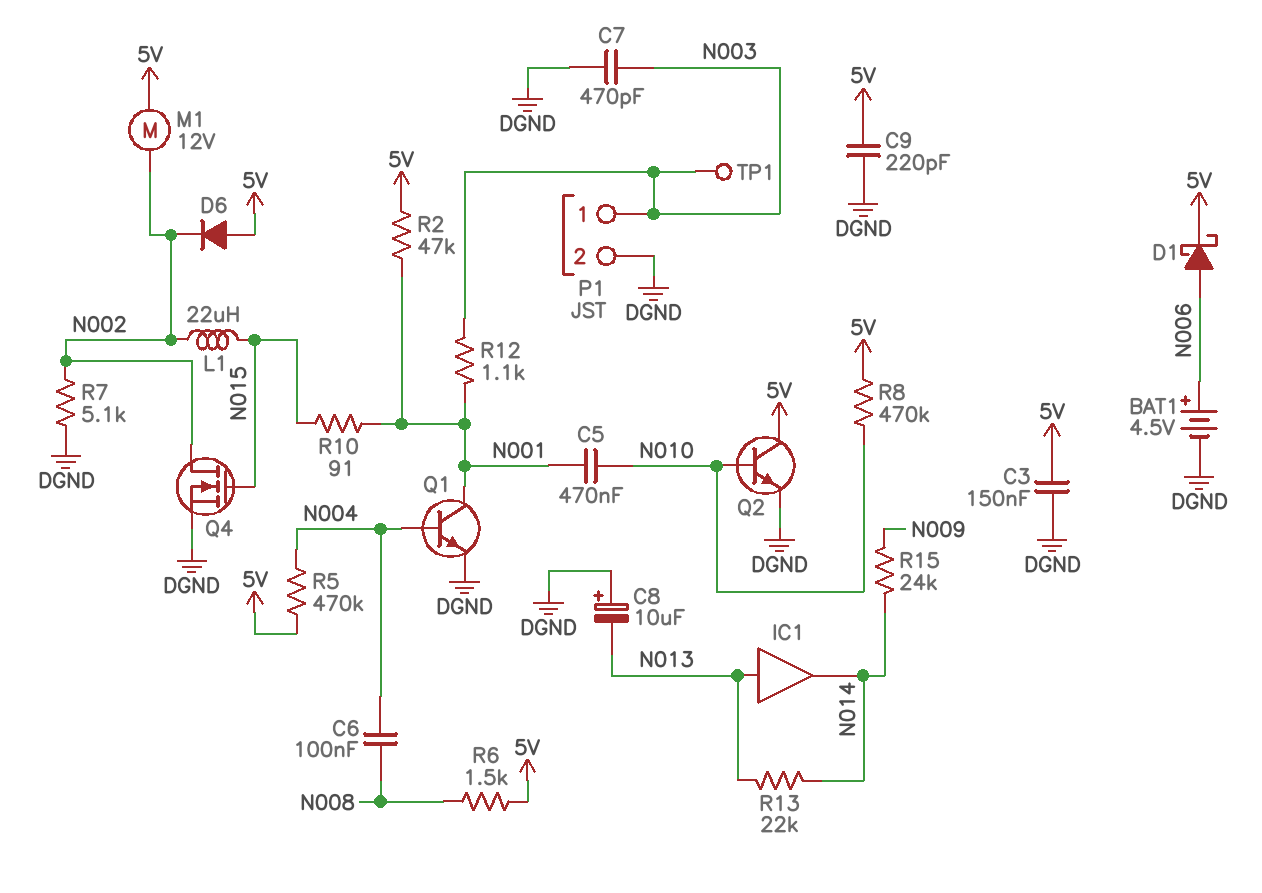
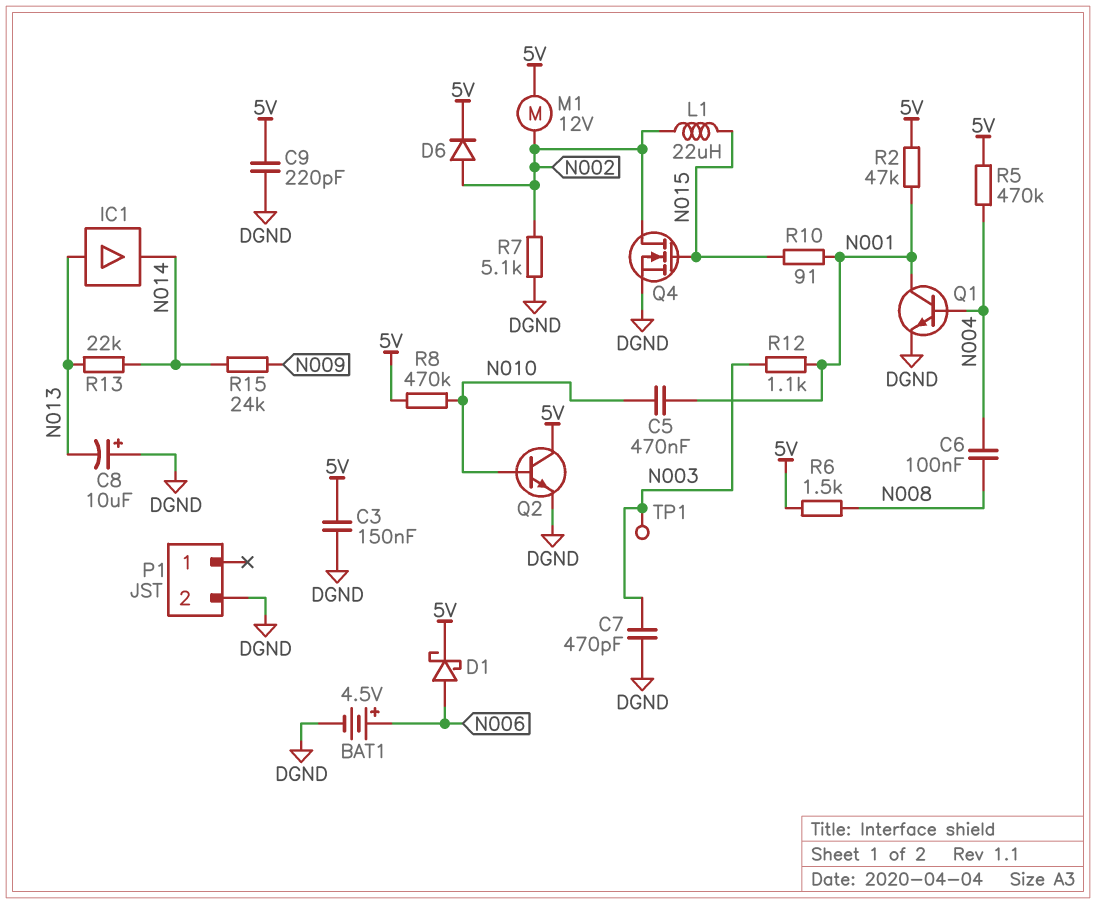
D6: diode (A 5V, K N002) -> diode (A N002, K 5V)
P1 pin 1: N003 -> none

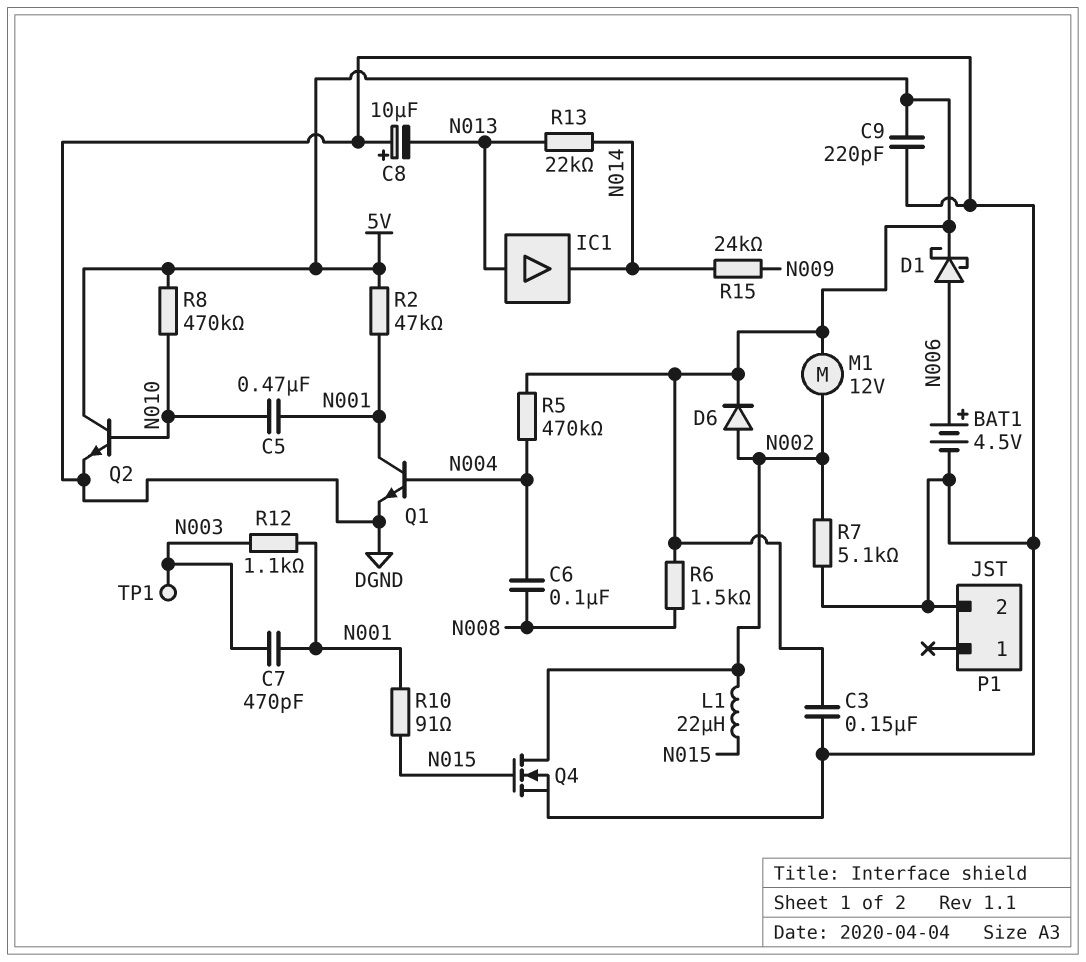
C7: 470pF (DGND, N003) -> 470pF (N001, N003)

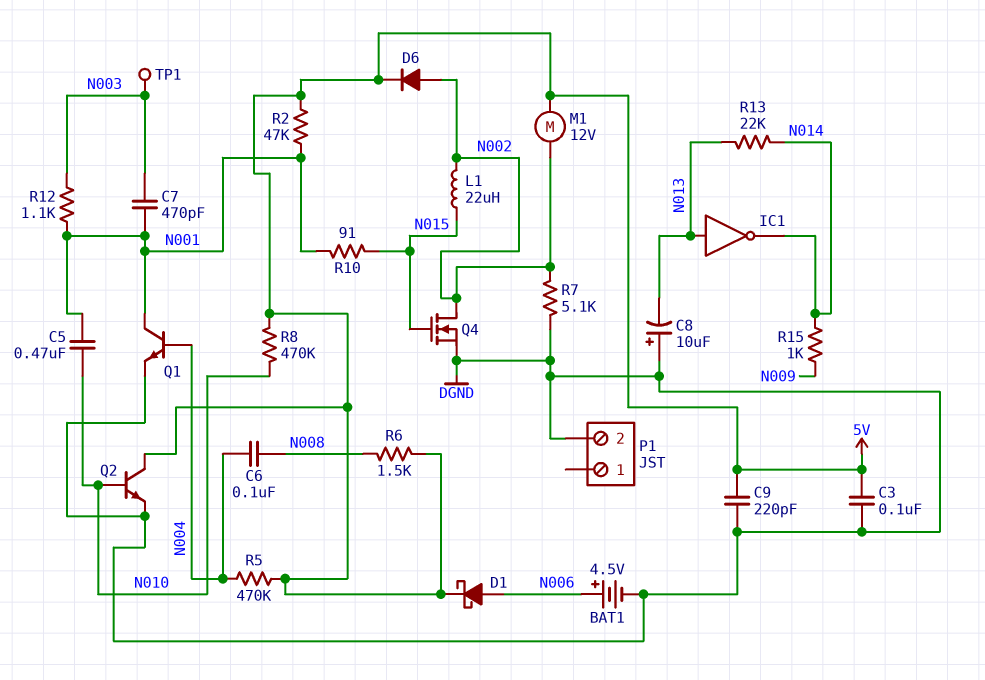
C3: 150nF (5V, DGND) -> 100nF (5V, DGND)
IC1: buffer (in N013, out N014) -> NOT (in N013, out N014)
R15: 24k (N009, N014) -> 1k (N009, N014)

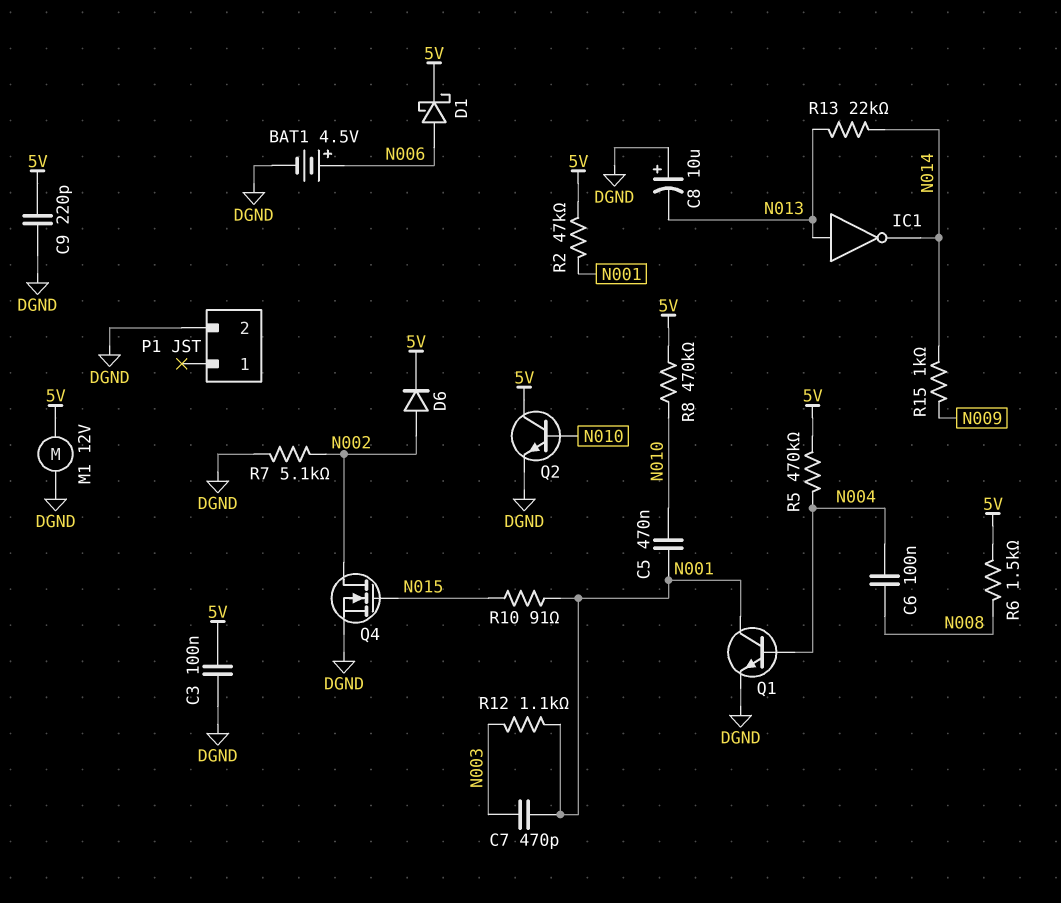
L1: 22uH (N002, N015) -> none
M1: motor 12V (5V, N002) -> motor 12V (5V, DGND)
TP1: test point (N003) -> none

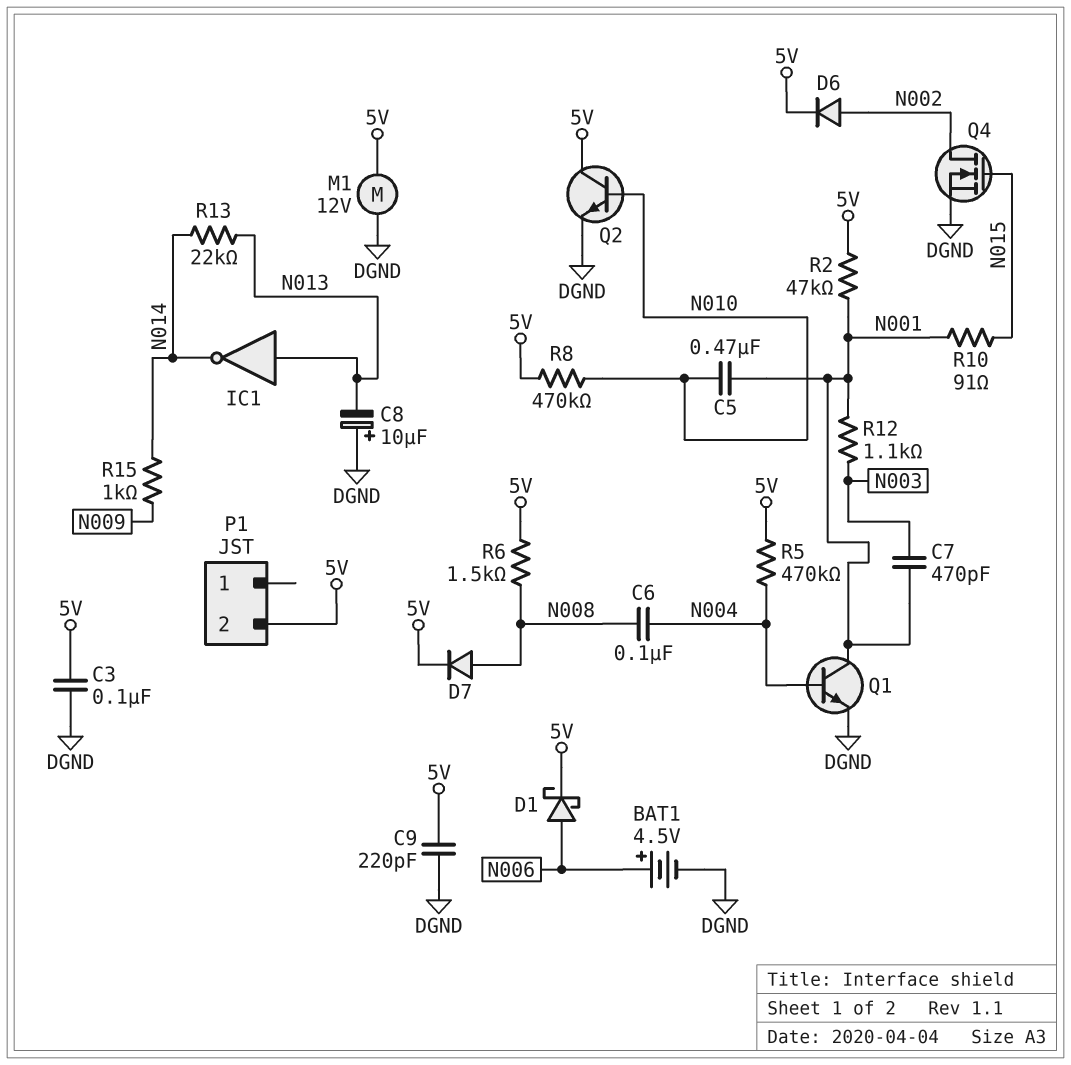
D7: none -> diode (A N008, K 5V)
P1 pin 2: DGND -> 5V
R7: 5.1k (DGND, N002) -> none

